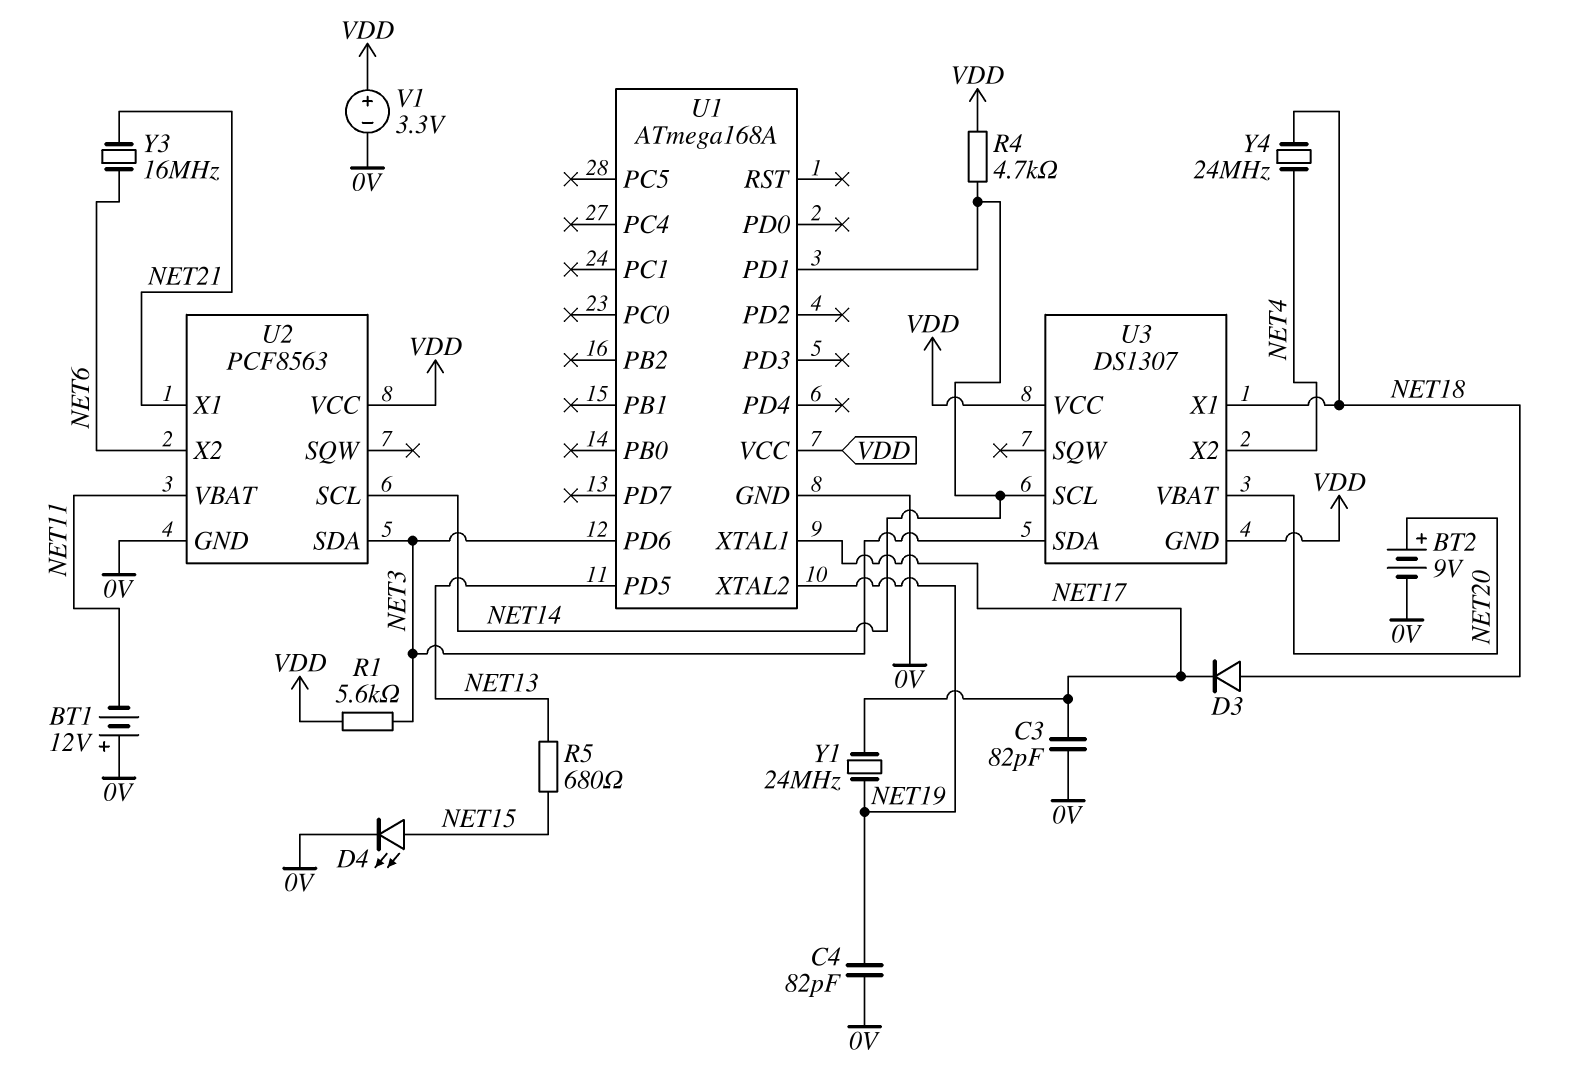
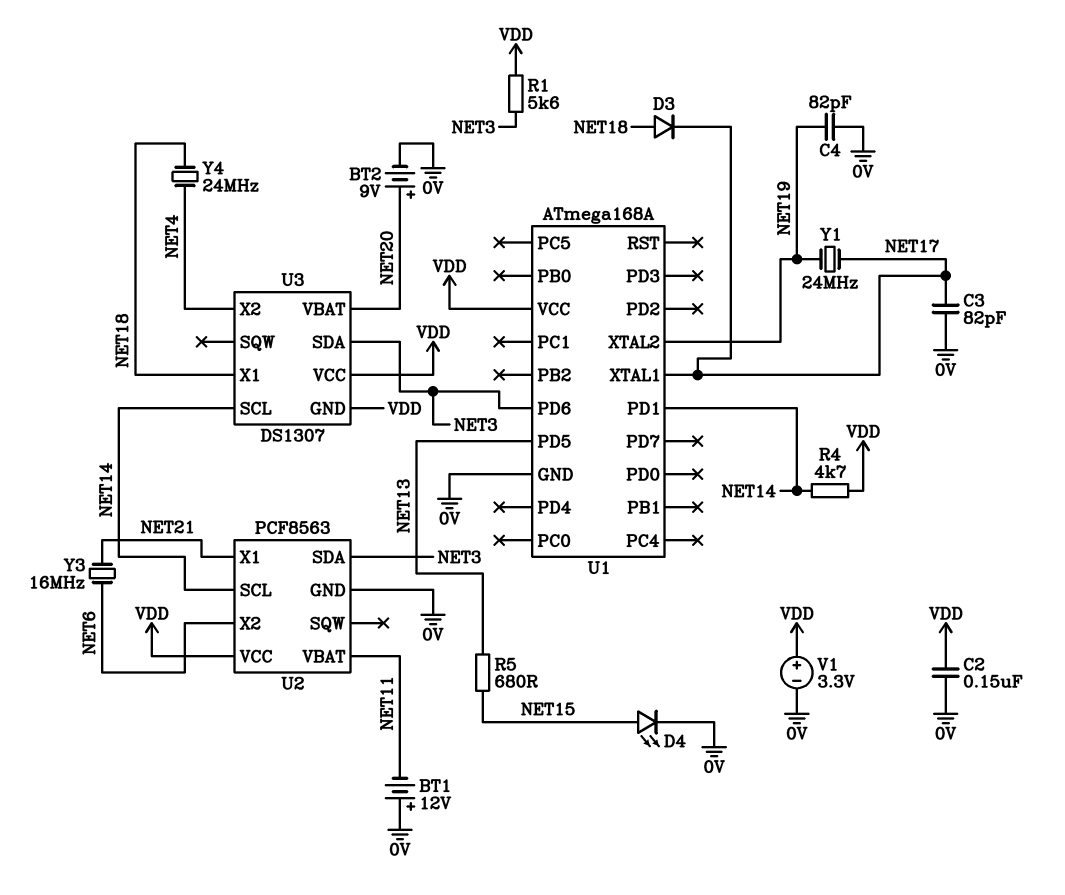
C2: none -> 150nF (0V, VDD)

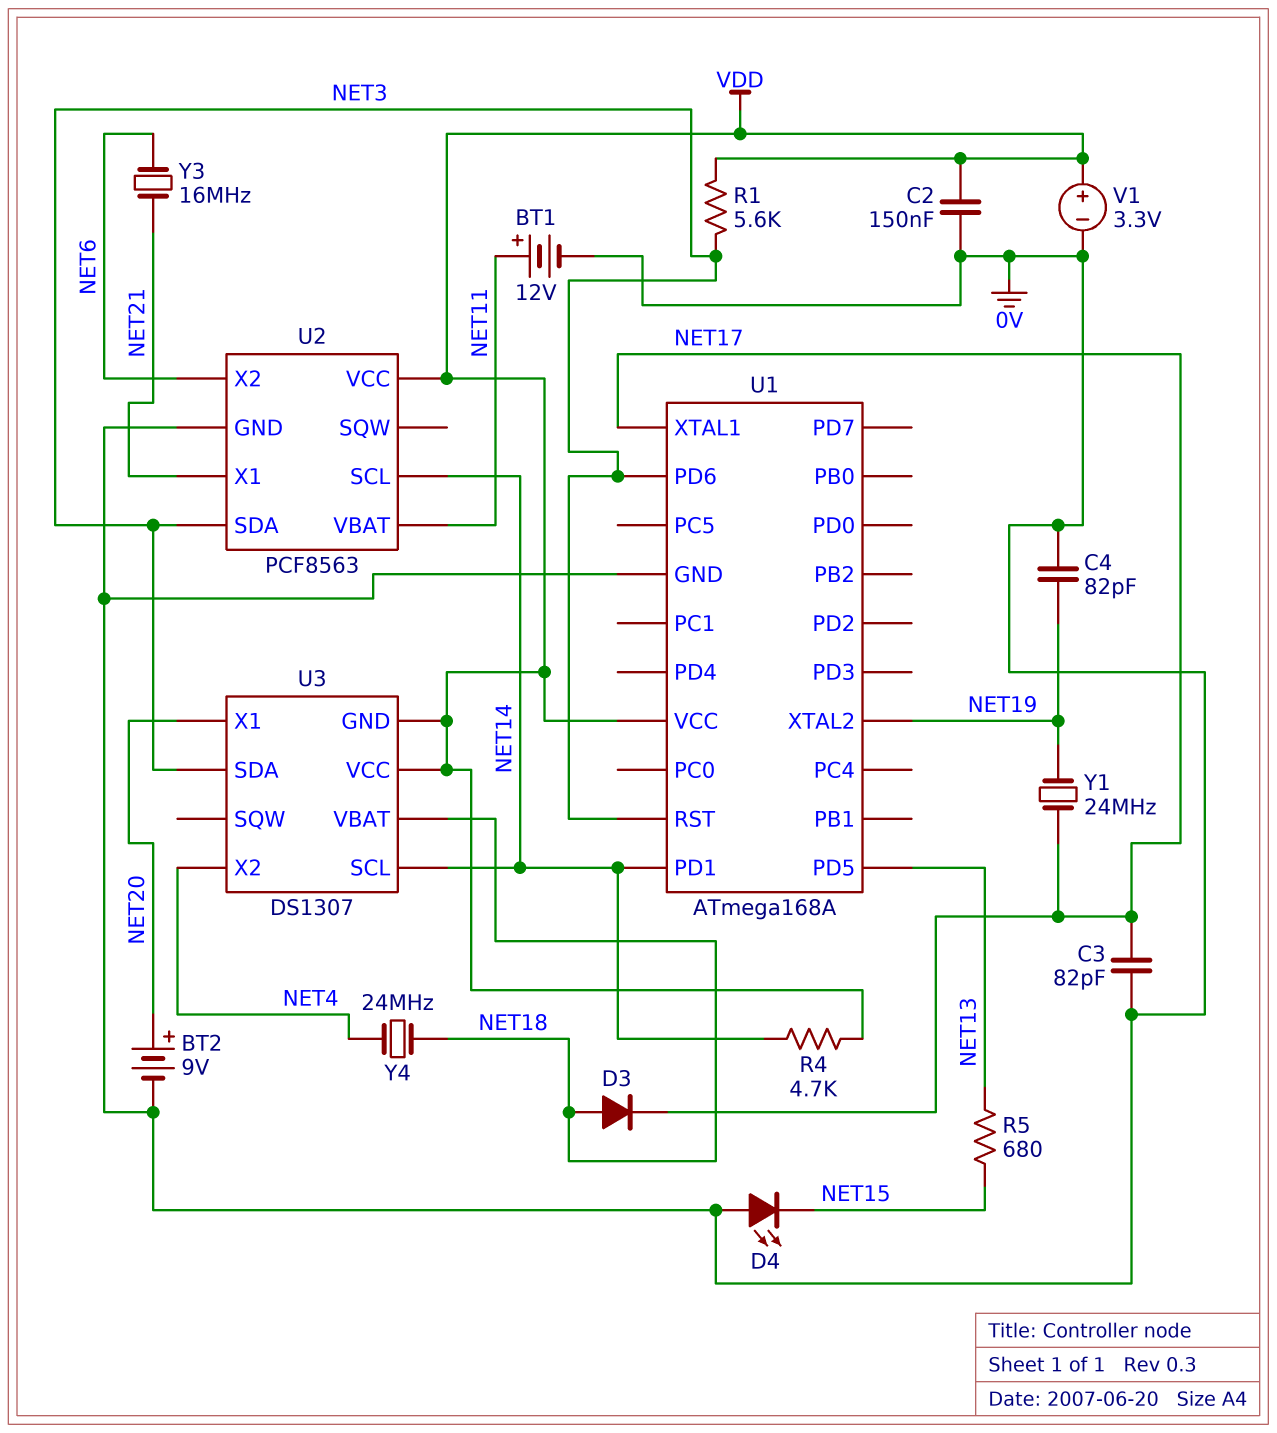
BT1: 12V (plus 0V, minus NET11) -> 12V (plus NET11, minus 0V)
D4: LED (A NET15, K 0V) -> LED (A 0V, K NET15)
U1 pin RST: none -> NET3
U3 pin VBAT: NET20 -> NET18
U3 pin X1: NET18 -> NET20

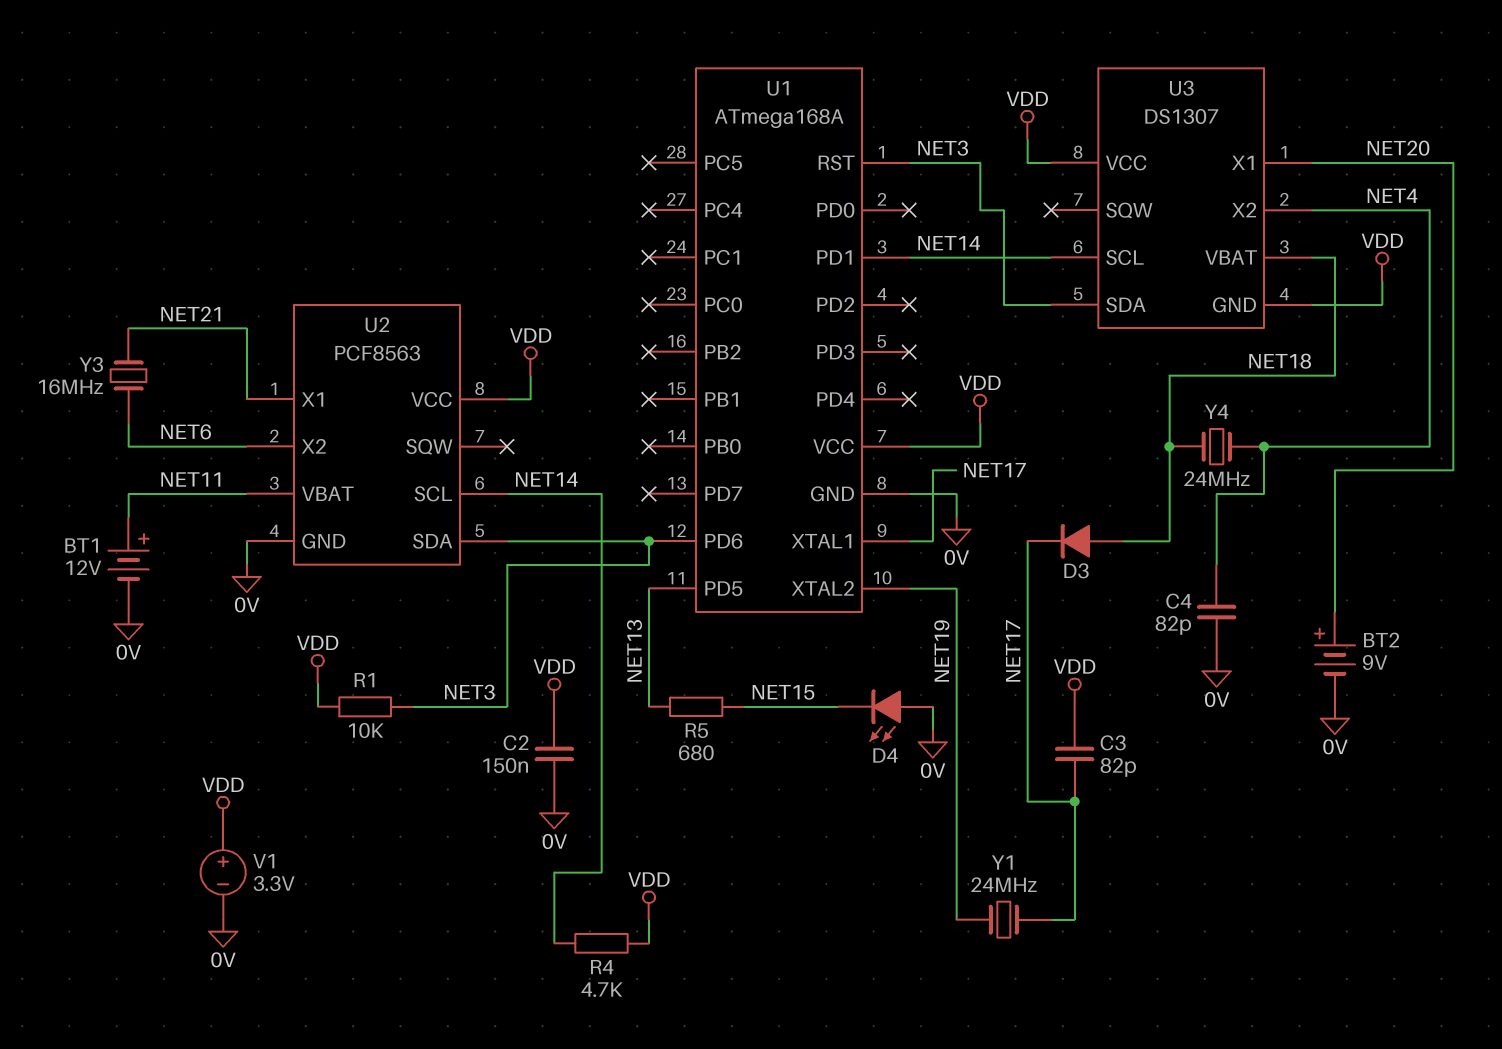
C3: 82pF (0V, NET17) -> 82pF (NET17, VDD)
C4: 82pF (0V, NET19) -> 82pF (0V, NET4)
R1: 5.6k (NET3, VDD) -> 10k (NET3, VDD)

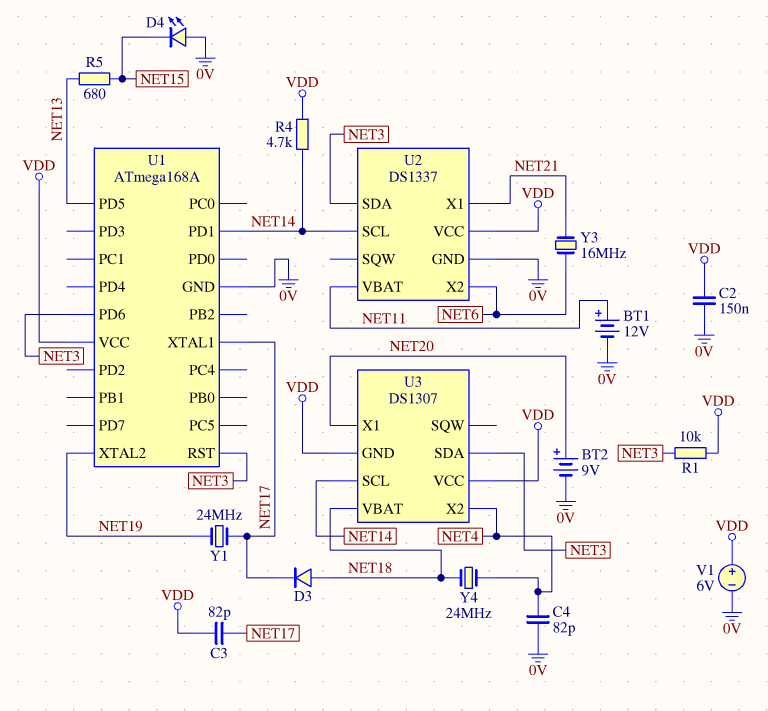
U2: PCF8563 -> DS1337
V1: 3.3V (plus VDD, minus 0V) -> 6V (plus VDD, minus 0V)

